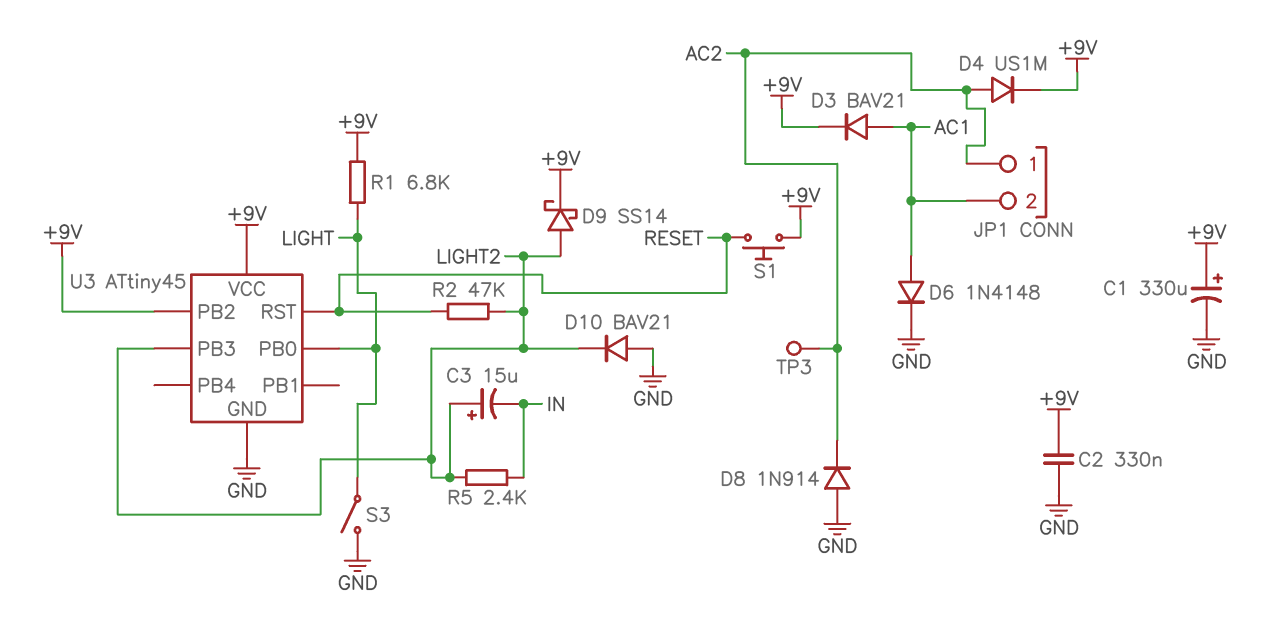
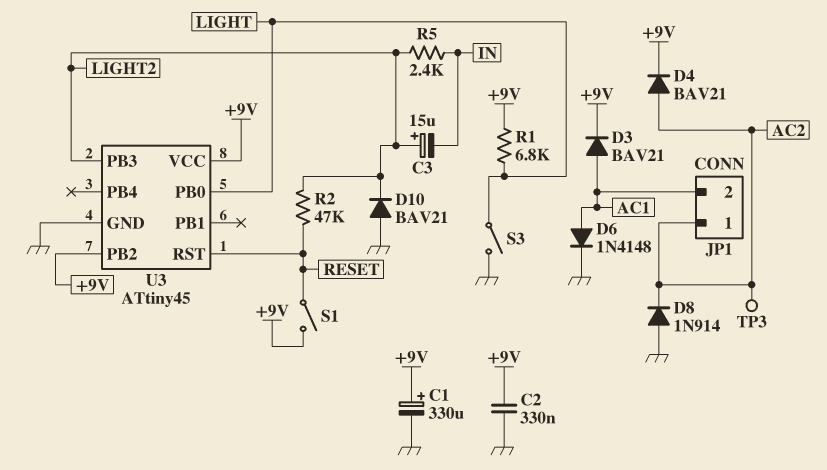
D4: diode US1M (A AC2, K +9V) -> diode BAV21 (A AC2, K +9V)
D9: schottky SS14 (A LIGHT2, K +9V) -> none
S1: button (+9V, RESET) -> switch (+9V, RESET)

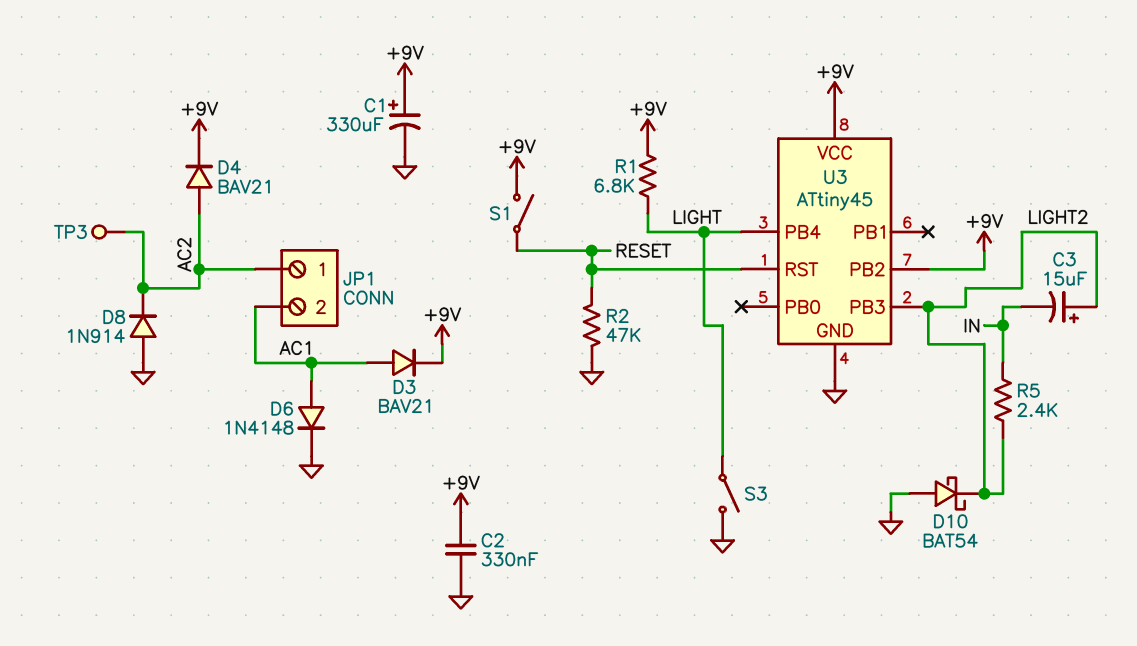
D10: diode BAV21 (A GND, K LIGHT2) -> schottky BAT54 (A GND, K LIGHT2)
R2: 47k (LIGHT2, RESET) -> 47k (GND, RESET)
U3 pin PB0: LIGHT -> none
U3 pin PB4: none -> LIGHT

